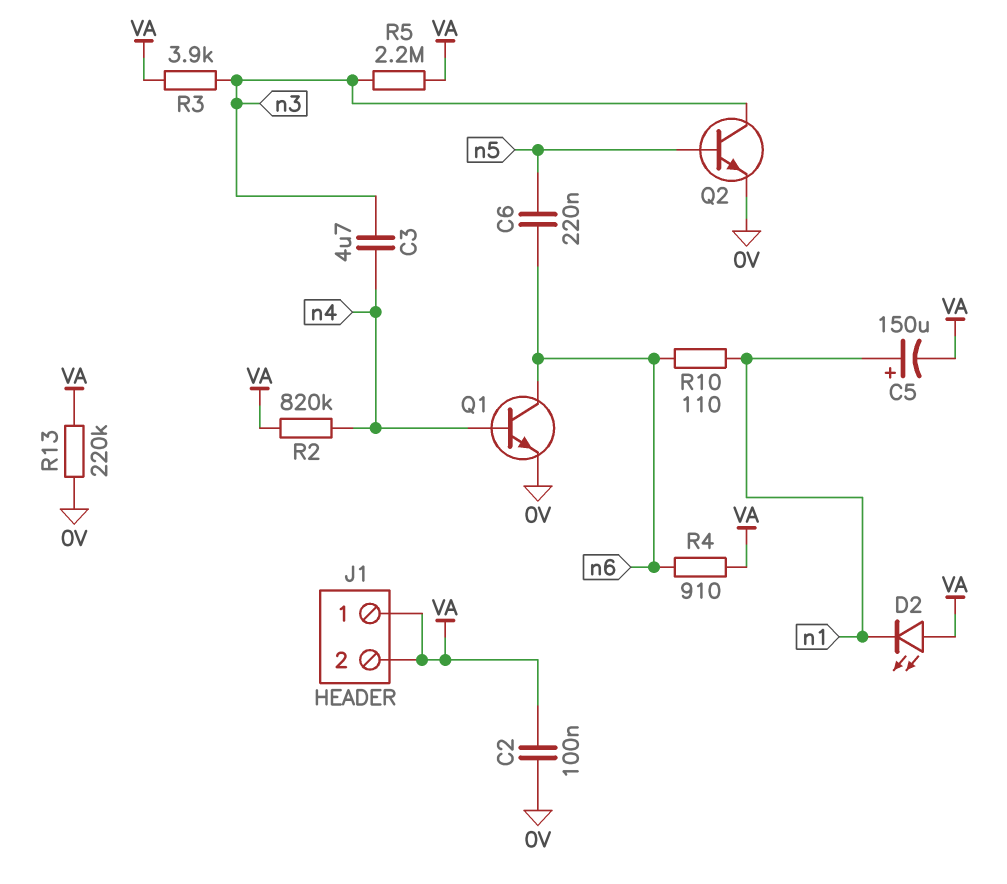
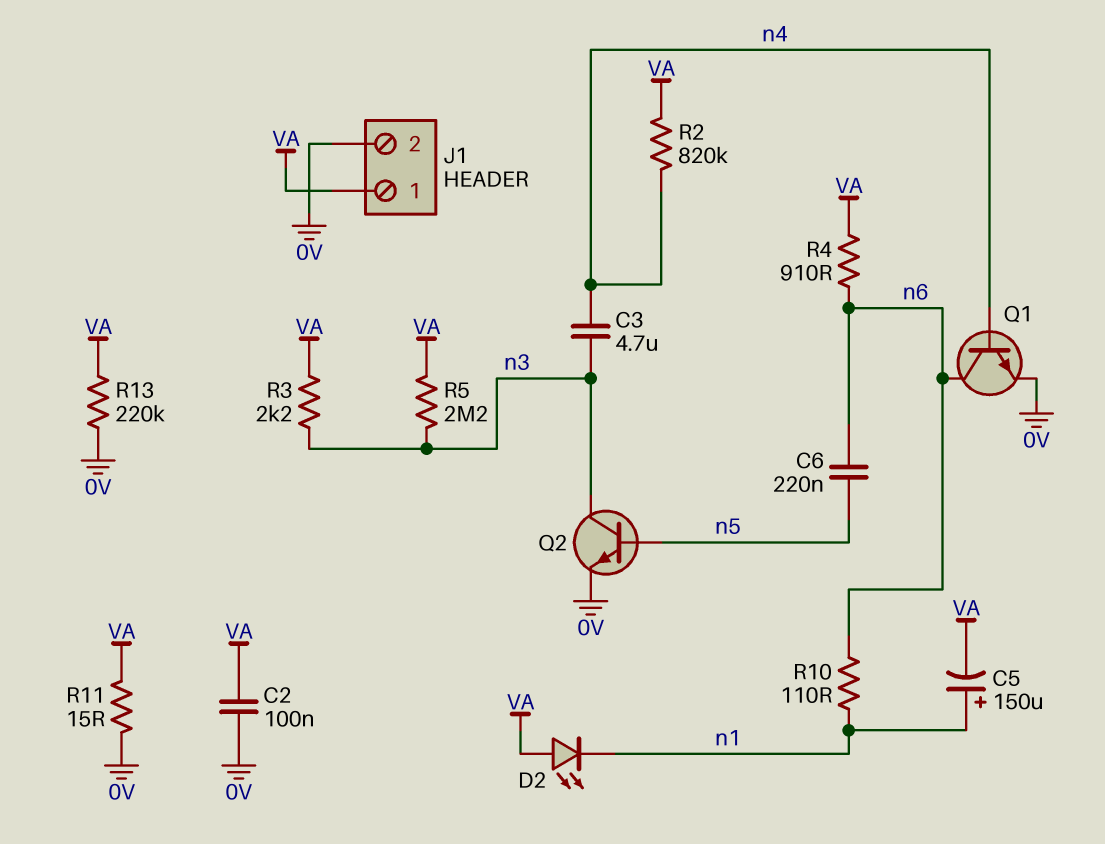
J1 pin 2: VA -> 0V
R3: 3.9k (VA, n3) -> 2.2k (VA, n3)
R11: none -> 15 (0V, VA)

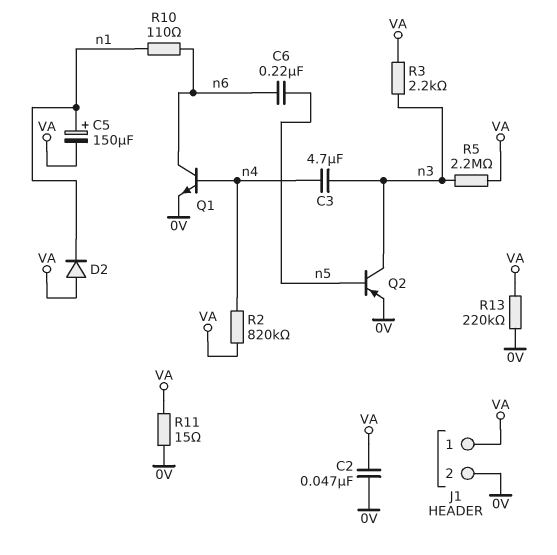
C2: 100nF (0V, VA) -> 47nF (0V, VA)
D2: LED (A VA, K n1) -> diode (A VA, K n1)
Q2: NPN (B n5, C n3, E 0V) -> PNP (B n5, C n3, E 0V)
R4: 910 (VA, n6) -> none

